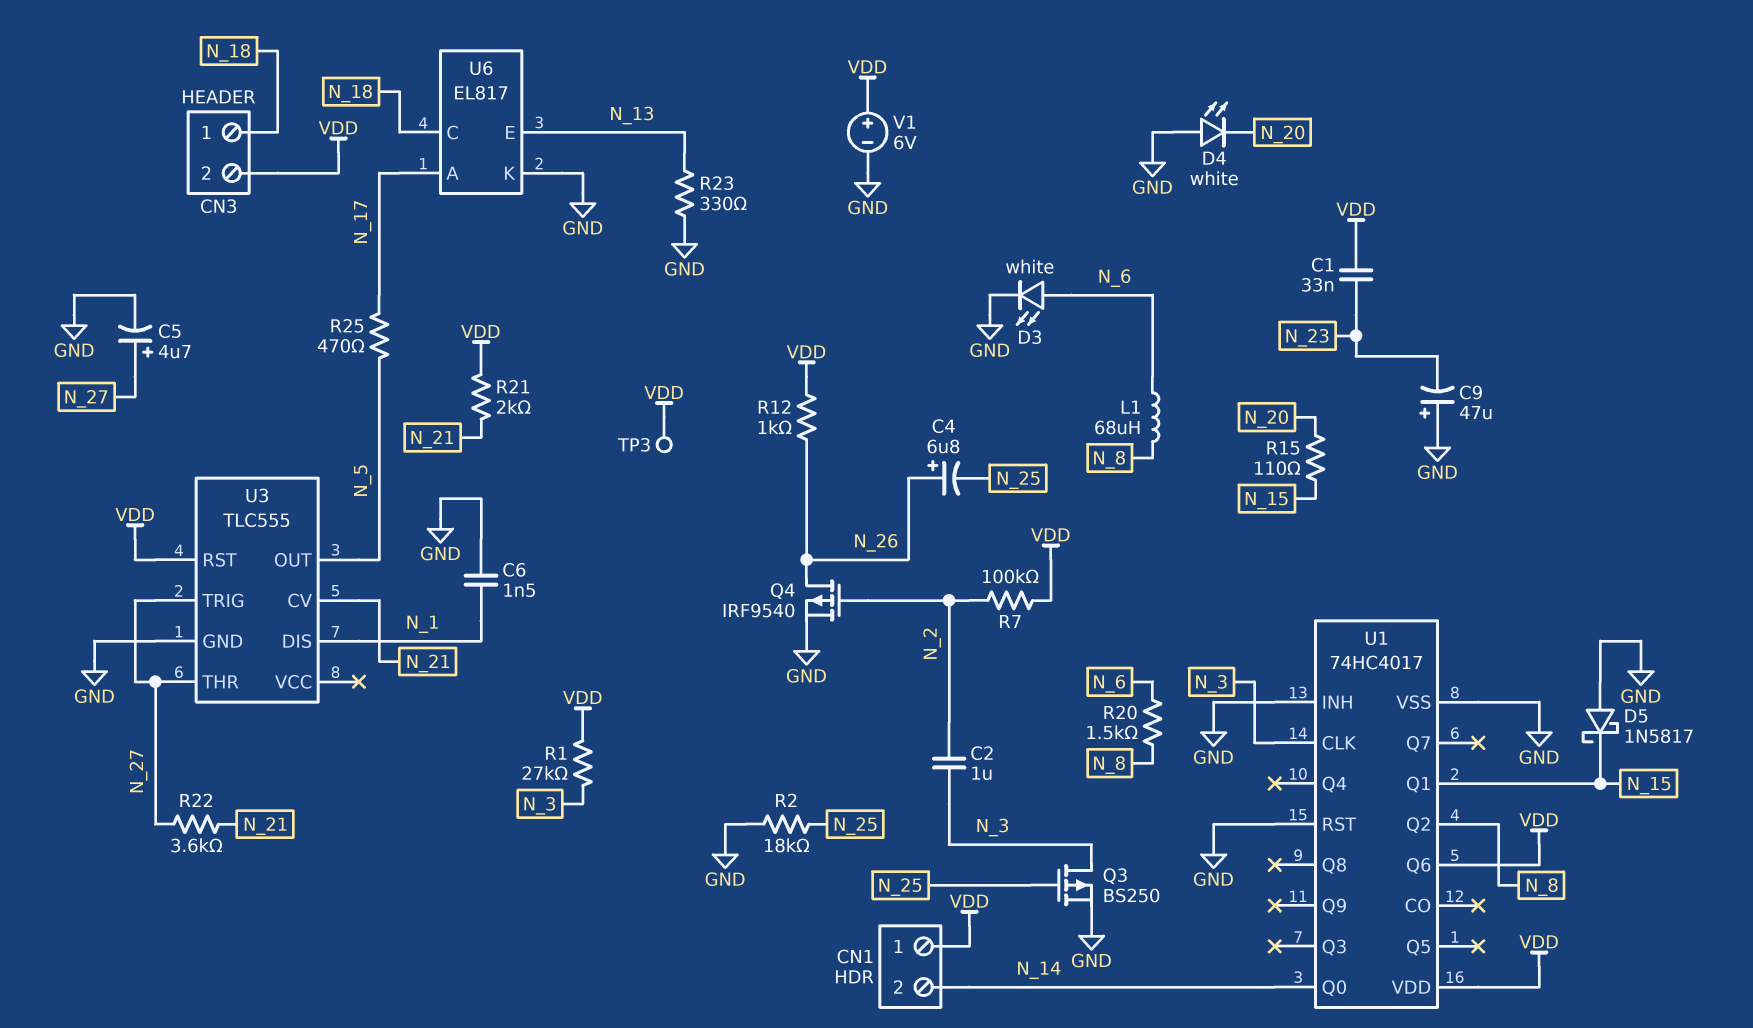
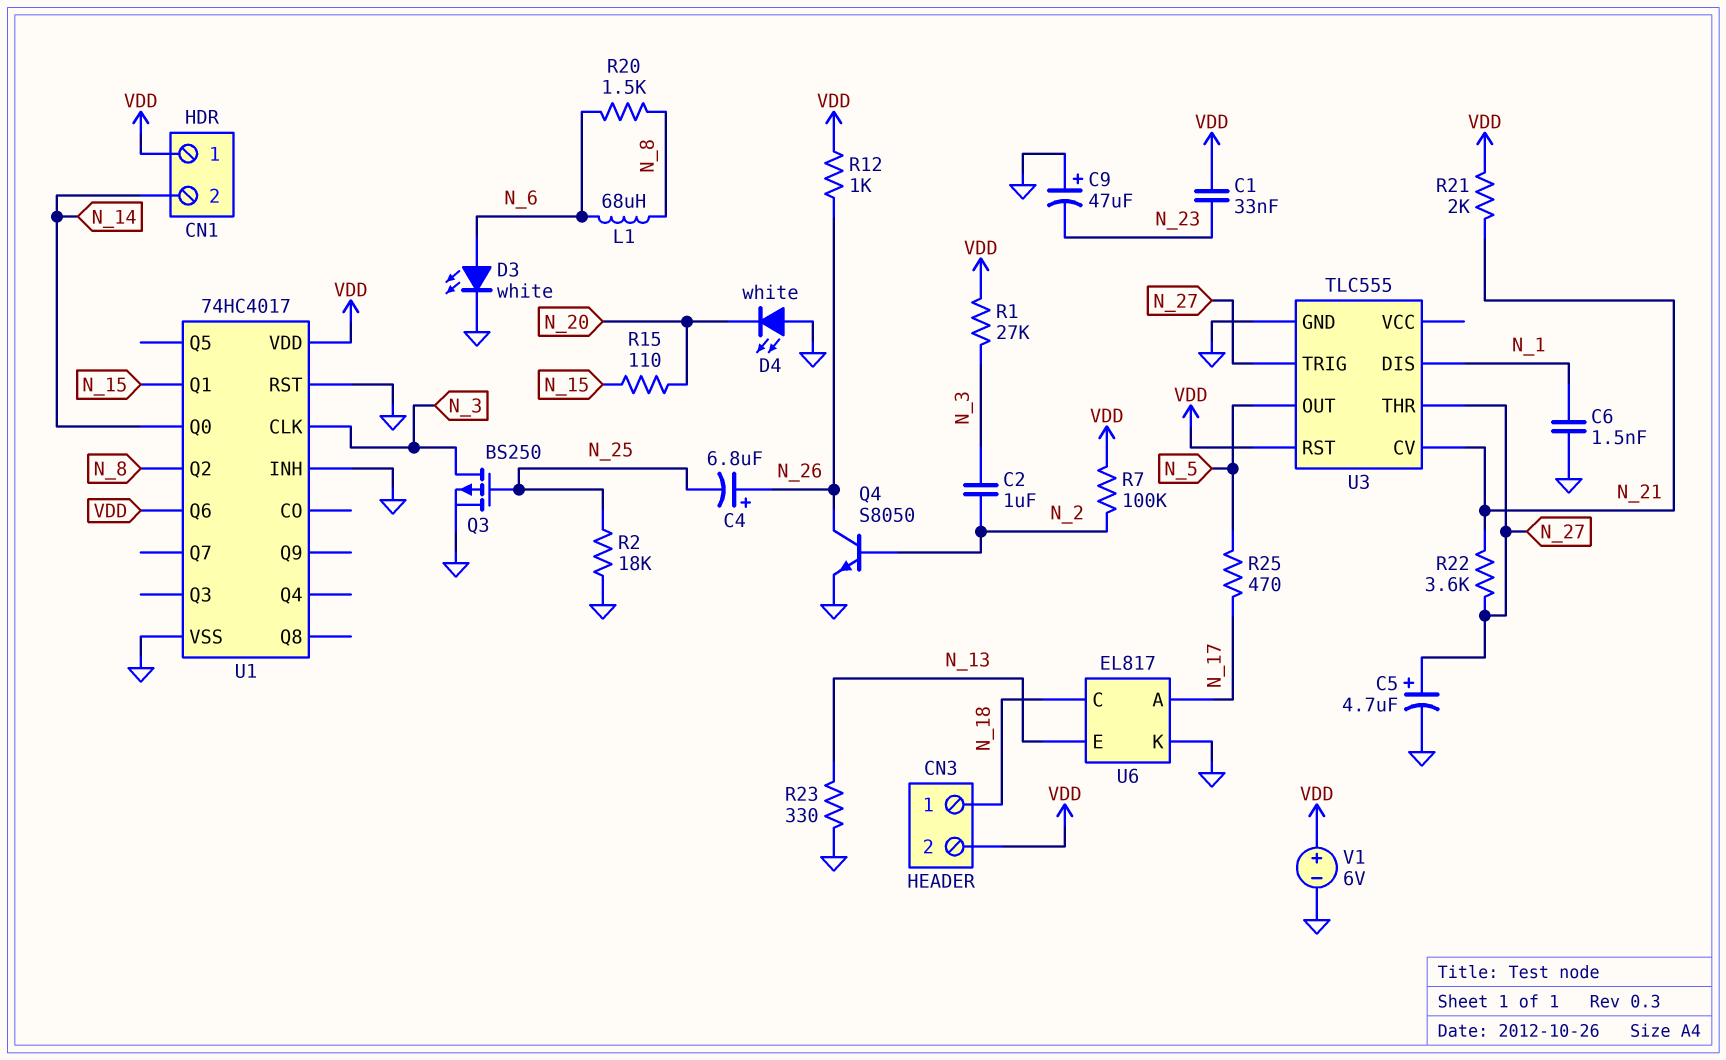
D5: schottky 1N5817 (A GND, K N_15) -> none
Q4: PMOS IRF9540 (G N_2, D N_26, S GND) -> NPN S8050 (B N_2, C N_26, E GND)
TP3: test point (VDD) -> none

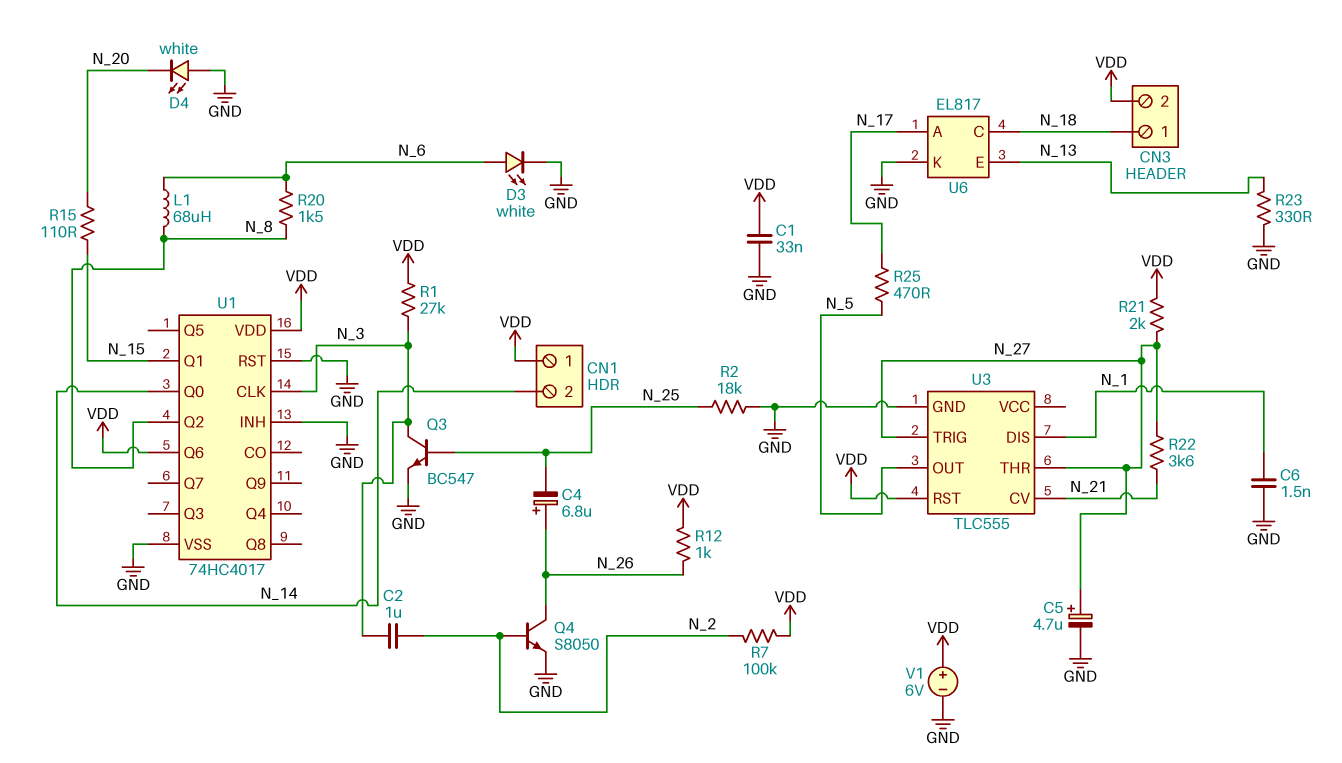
C1: 33nF (N_23, VDD) -> 33nF (GND, VDD)
C9: 47uF (plus GND, minus N_23) -> none
Q3: PMOS BS250 (G N_25, D N_3, S GND) -> NPN BC547 (B N_25, C N_3, E GND)
R21: 2k (N_21, VDD) -> 2k (N_27, VDD)

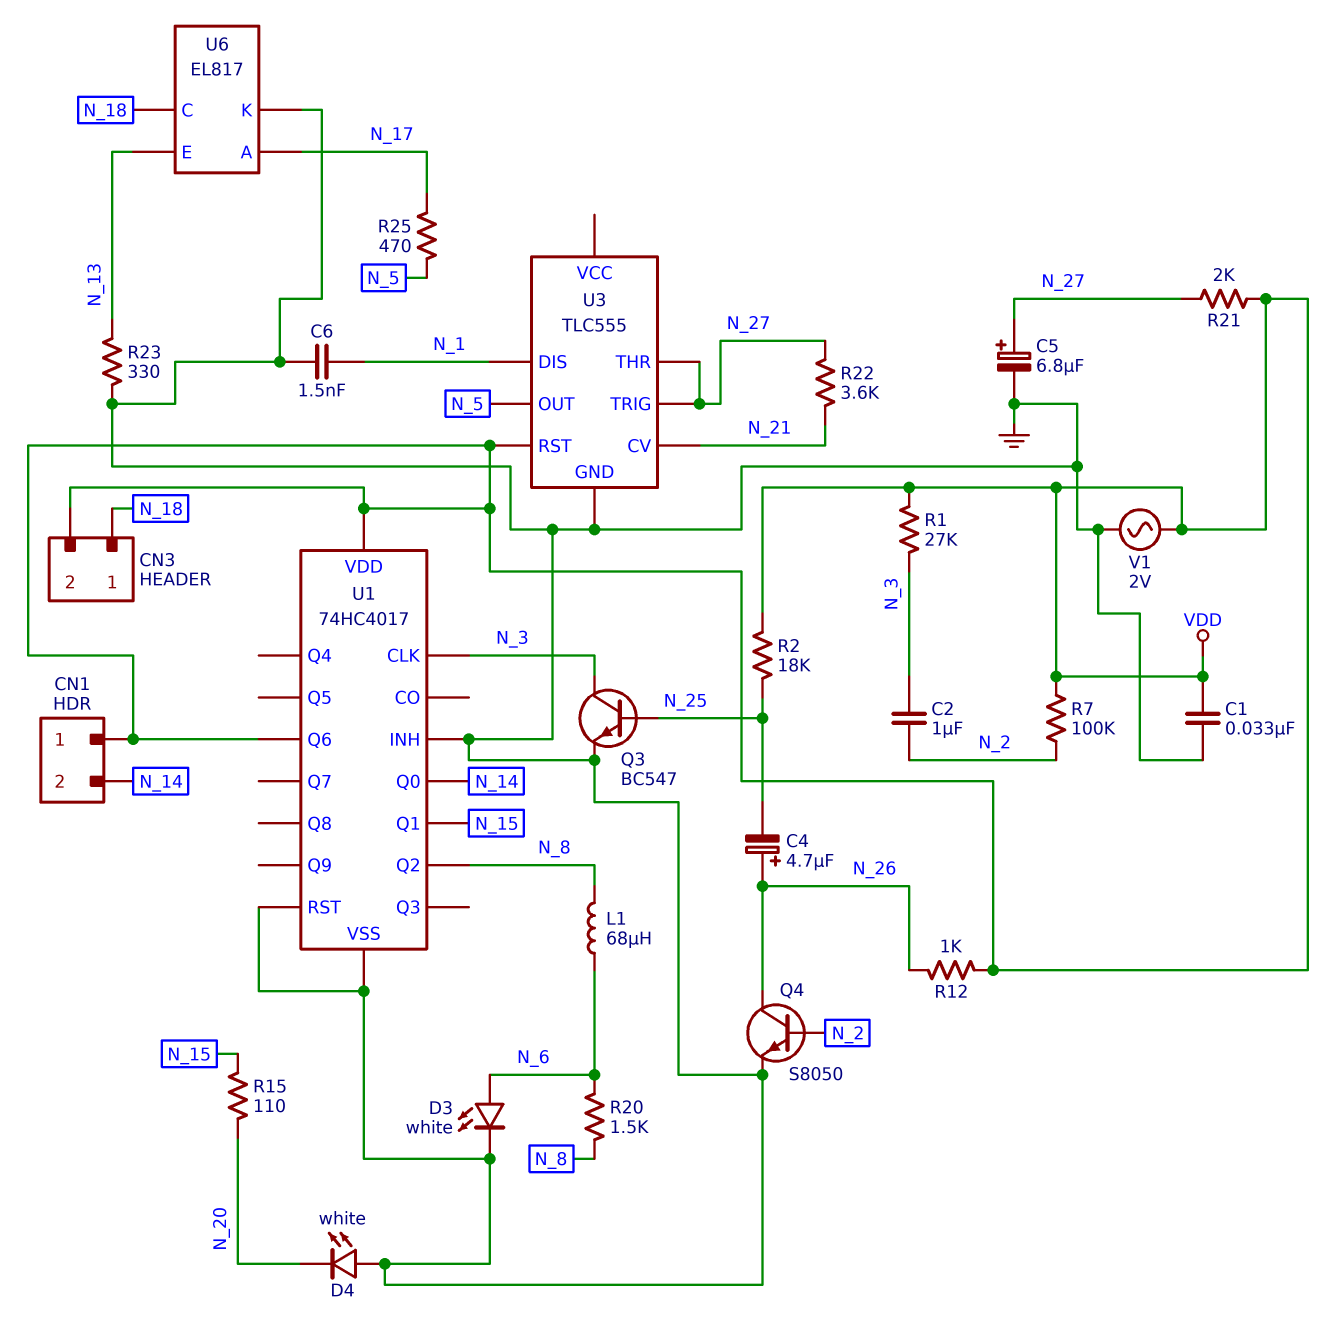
C4: 6.8uF (plus N_26, minus N_25) -> 4.7uF (plus N_26, minus N_25)
C5: 4.7uF (plus N_27, minus GND) -> 6.8uF (plus N_27, minus GND)
R2: 18k (GND, N_25) -> 18k (N_25, VDD)
V1: 6V (plus VDD, minus GND) -> AC 2V (GND, VDD)

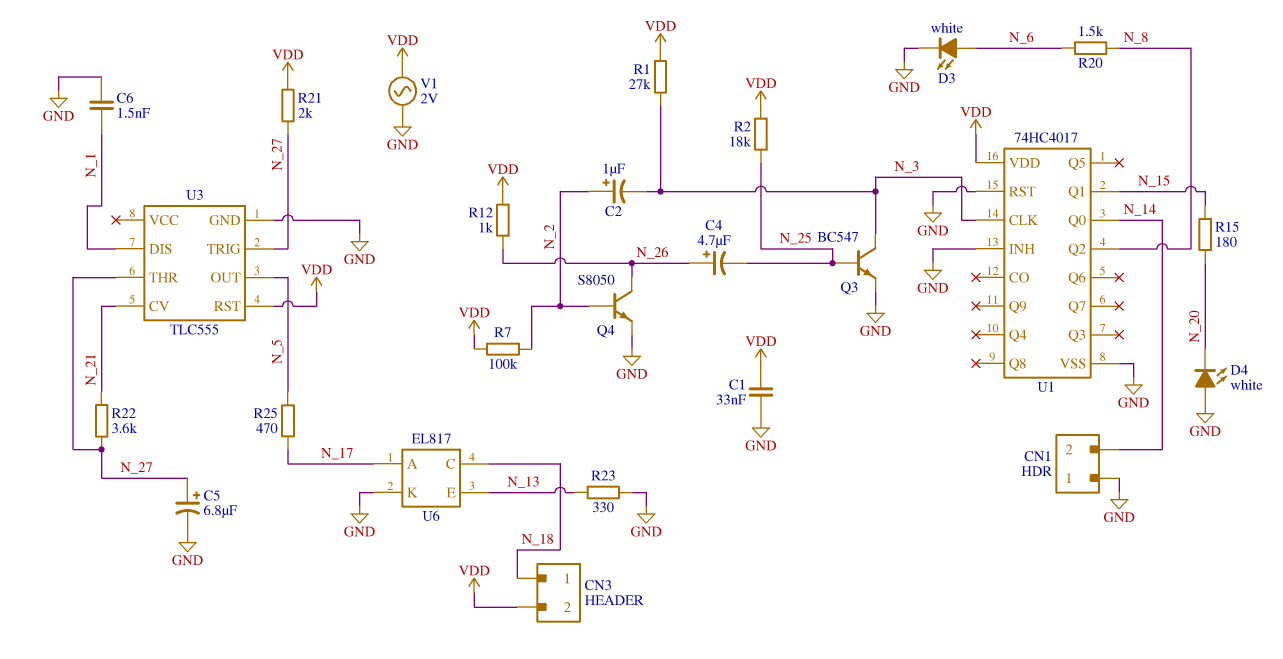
C2: 1uF (N_2, N_3) -> 1uF (plus N_2, minus N_3)
CN1 pin 1: VDD -> GND
L1: 68uH (N_6, N_8) -> none
R15: 110 (N_15, N_20) -> 180 (N_15, N_20)
U1 pin Q6: VDD -> none

